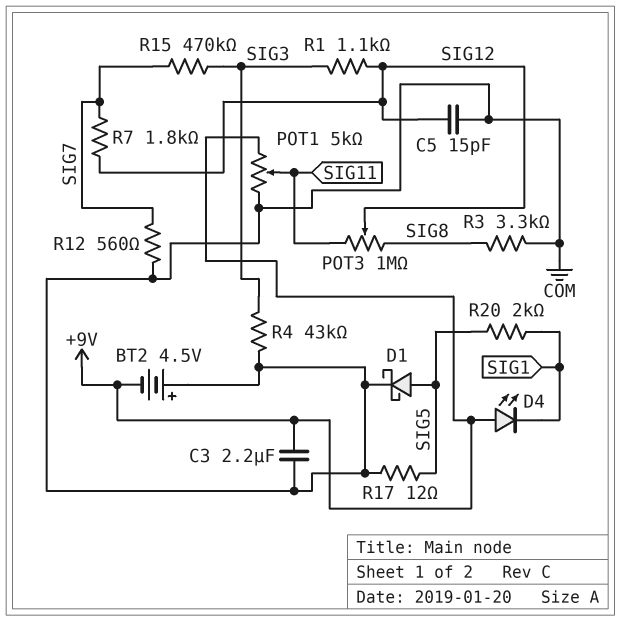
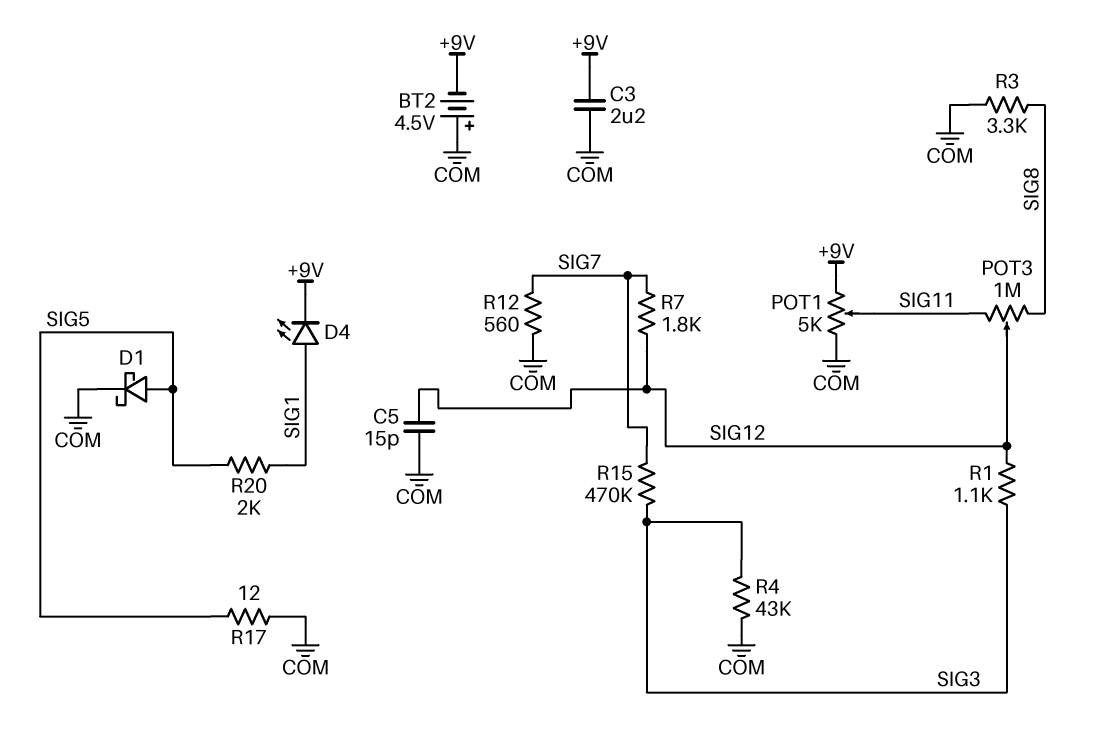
D4: LED (A +9V, K SIG1) -> LED (A SIG1, K +9V)

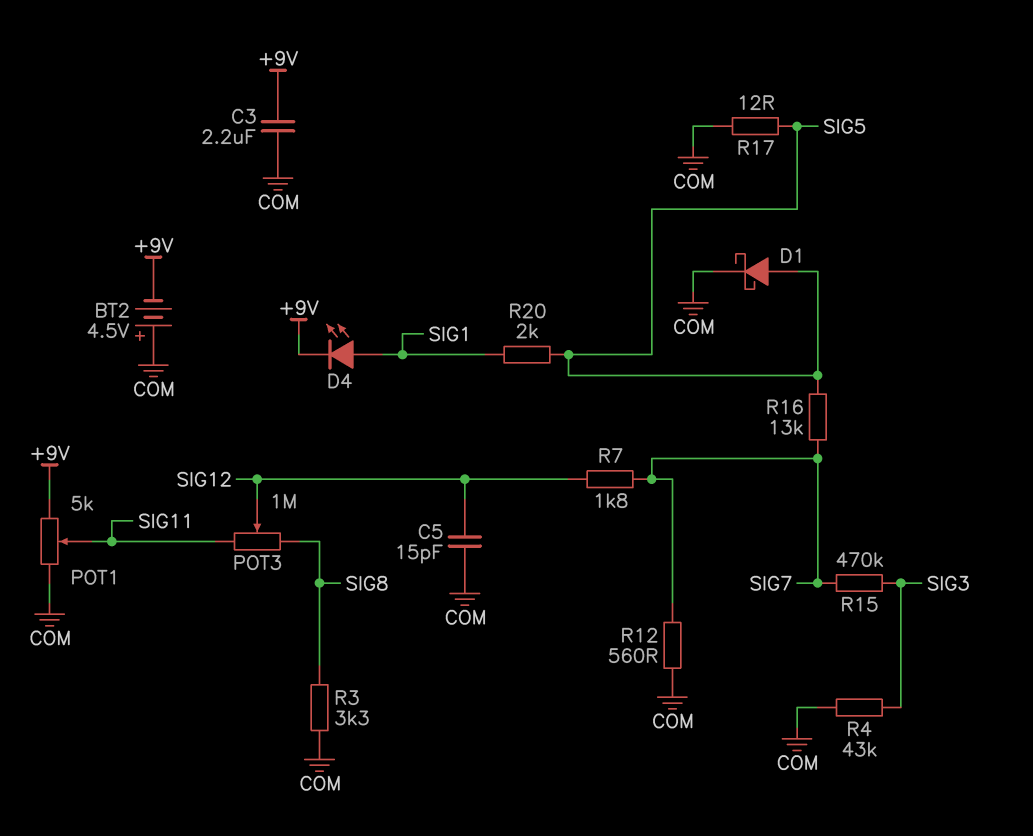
R1: 1.1k (SIG3, SIG12) -> none
R16: none -> 13k (SIG5, SIG7)

